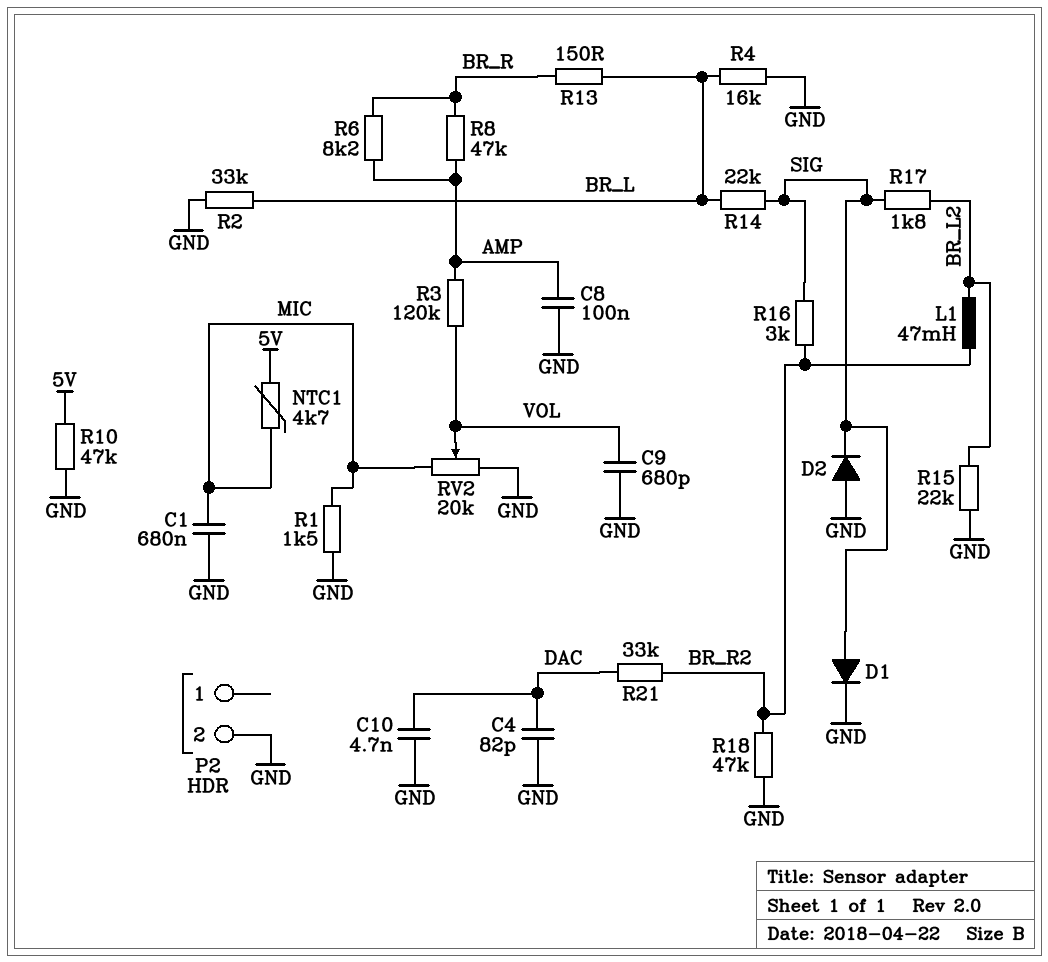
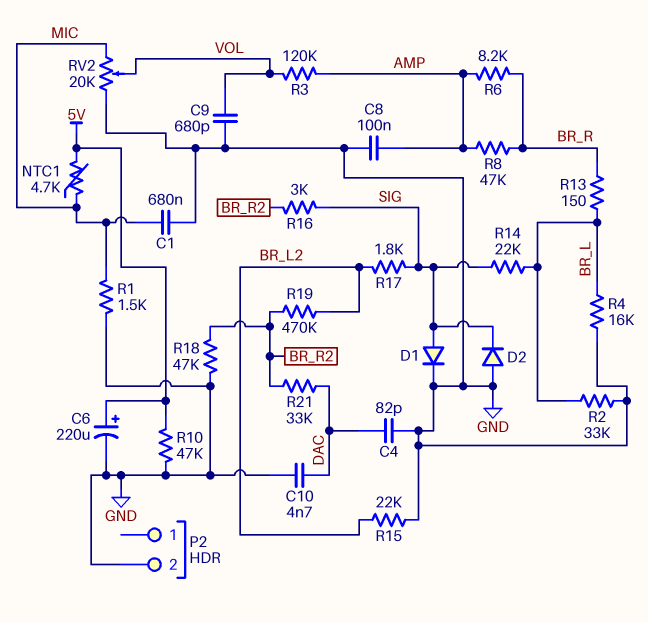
C6: none -> 220uF (plus 5V, minus GND)
L1: 47mH (BR_L2, BR_R2) -> none
R19: none -> 470k (BR_L2, BR_R2)

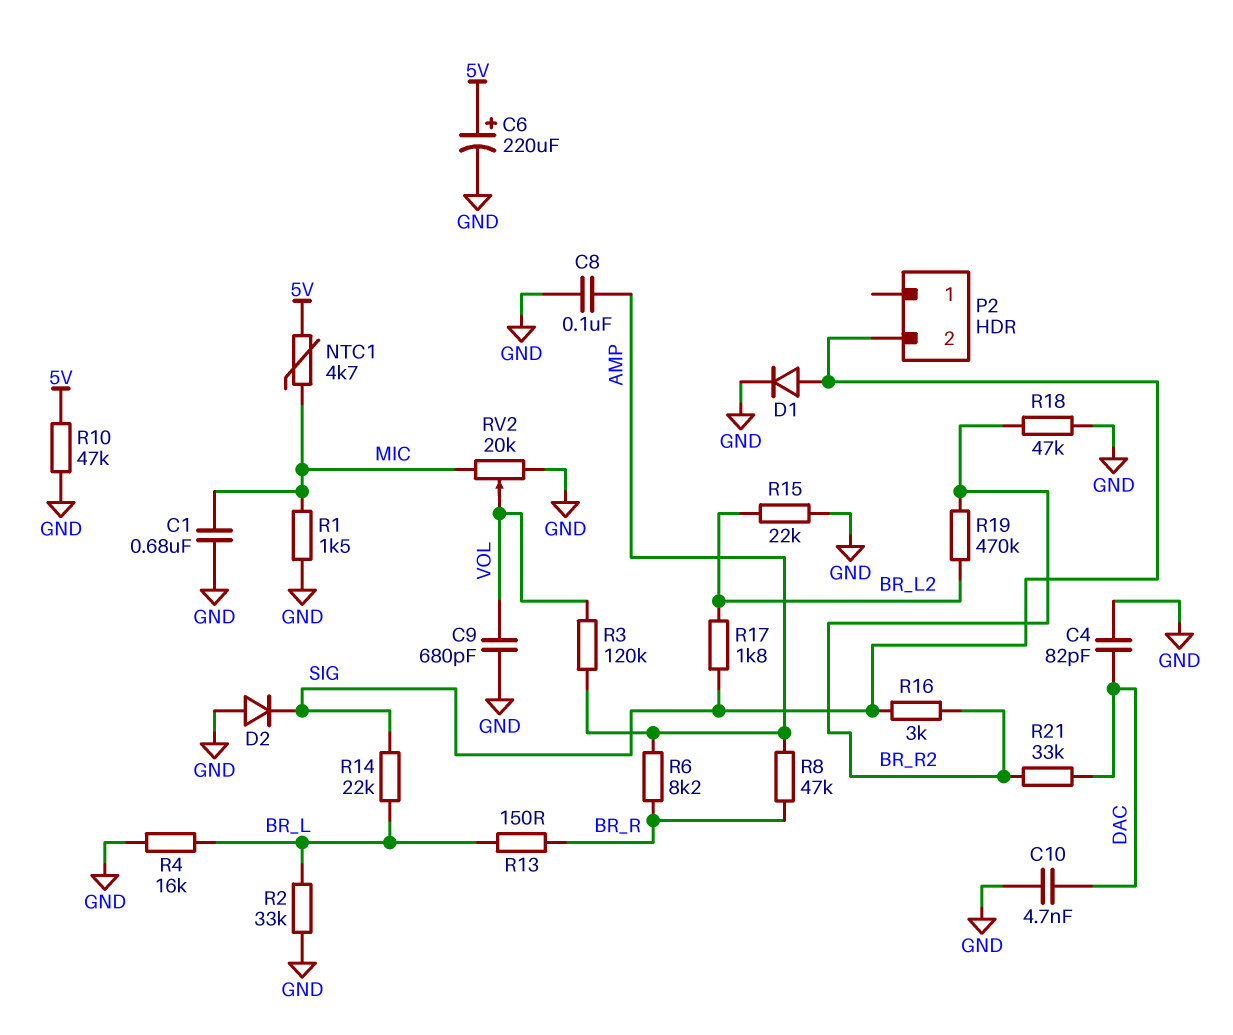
P2 pin 2: GND -> SIG

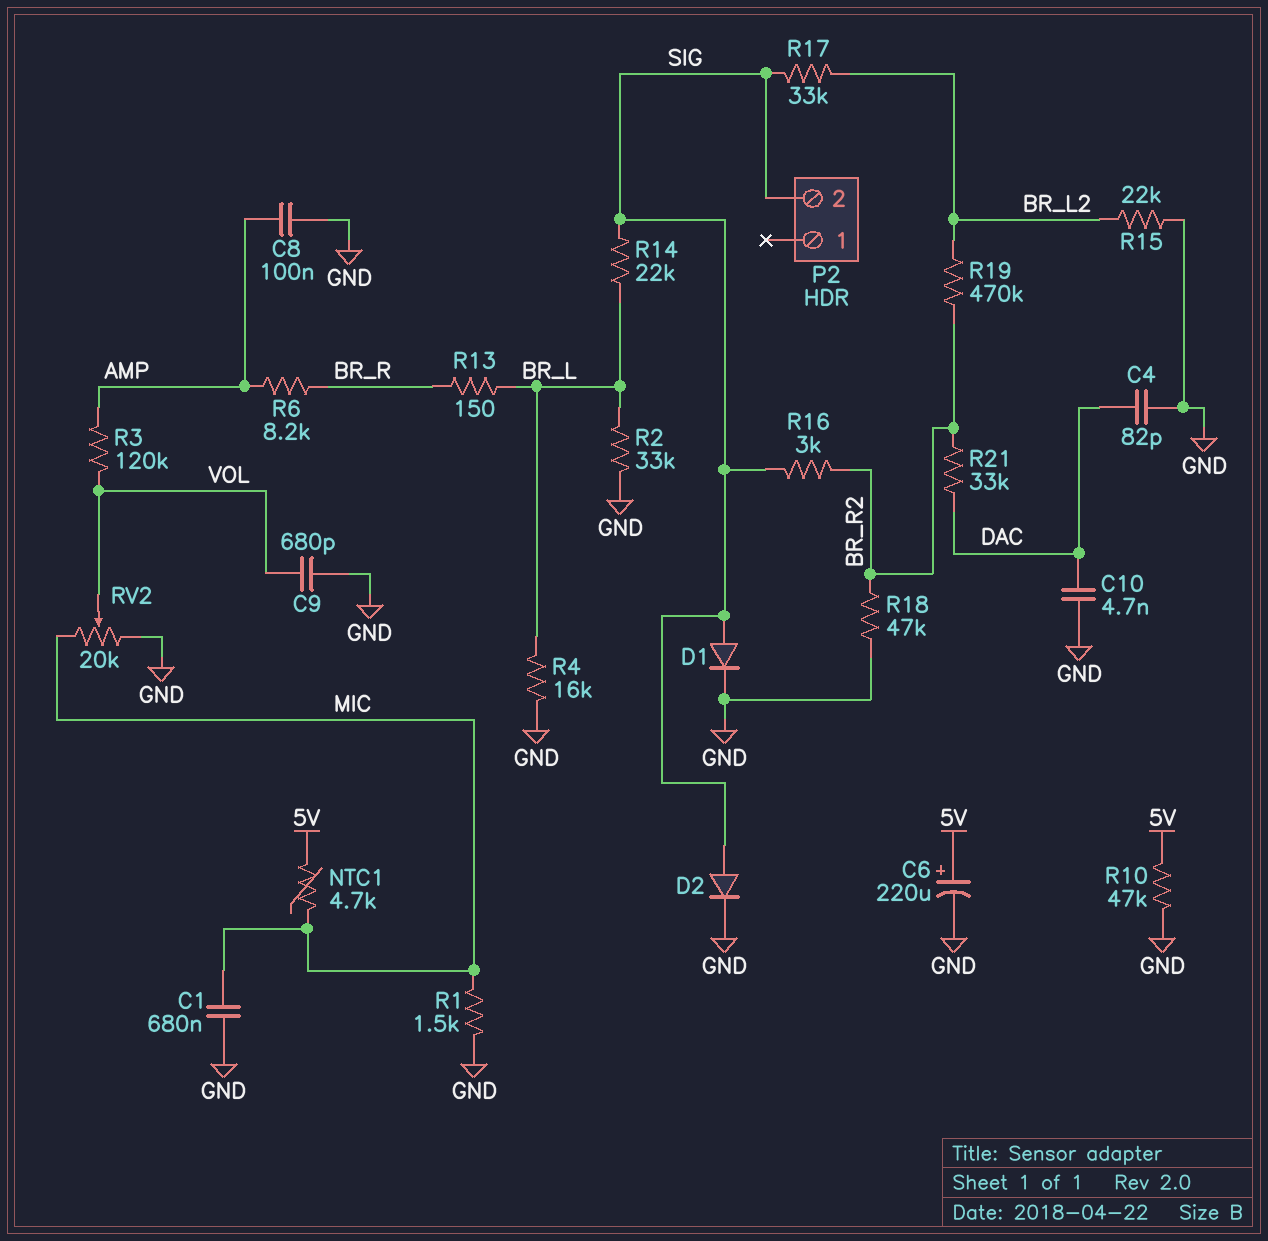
D2: diode (A GND, K SIG) -> diode (A SIG, K GND)
R8: 47k (AMP, BR_R) -> none
R17: 1.8k (BR_L2, SIG) -> 33k (BR_L2, SIG)

